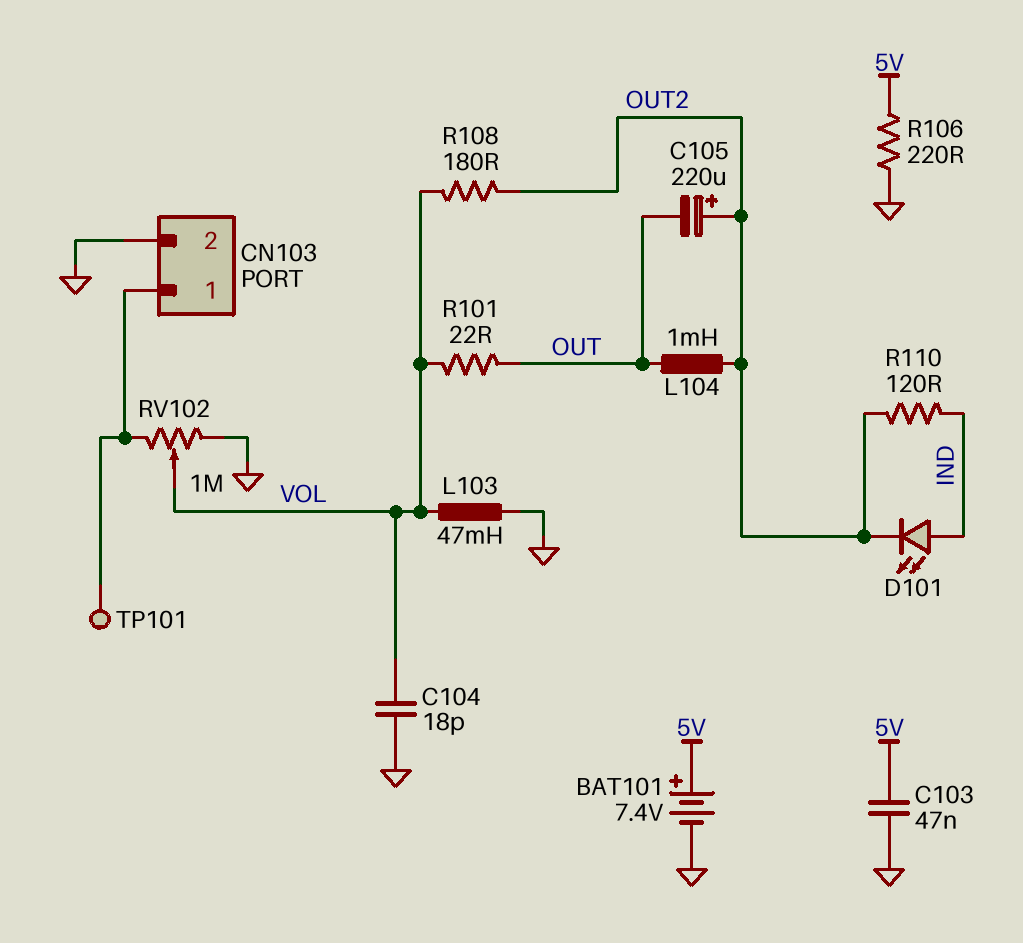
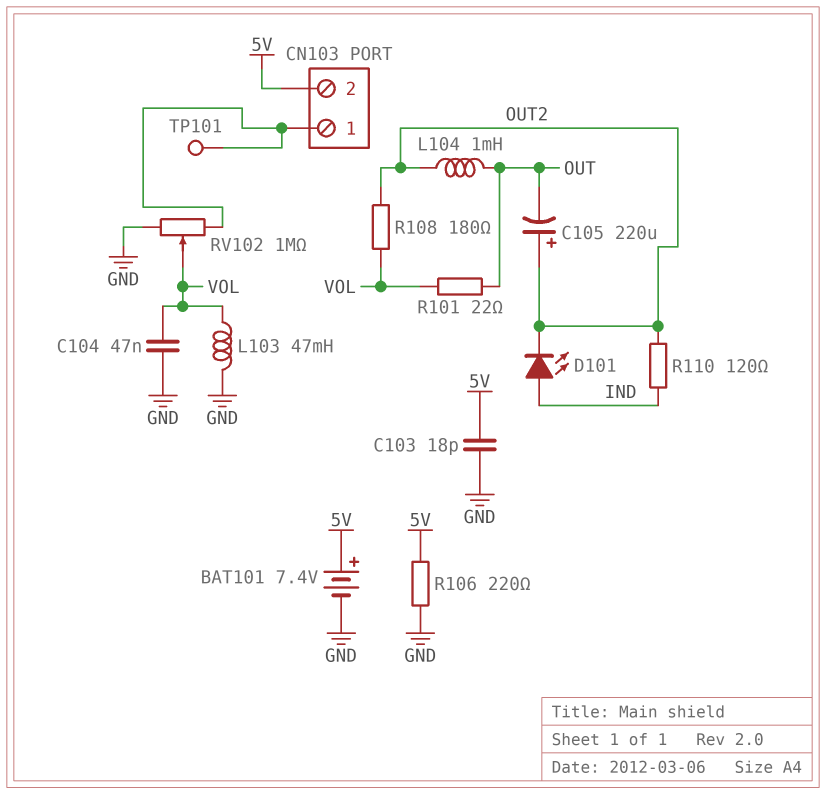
C103: 47nF (5V, GND) -> 18pF (5V, GND)
C104: 18pF (GND, VOL) -> 47nF (GND, VOL)
CN103 pin 2: GND -> 5V

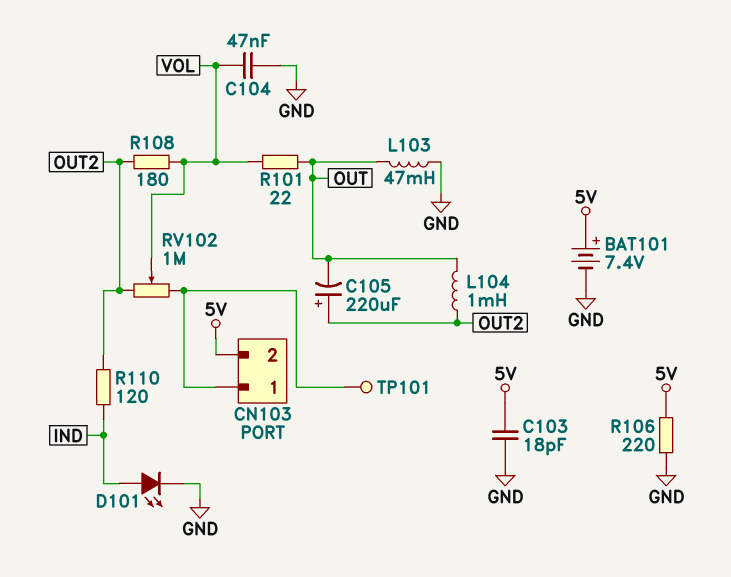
D101: LED (A IND, K OUT2) -> LED (A IND, K GND)
L103: 47mH (GND, VOL) -> 47mH (GND, OUT)
RV102: 1M (CN103/1, GND, wiper VOL) -> 1M (CN103/1, OUT2, wiper VOL)

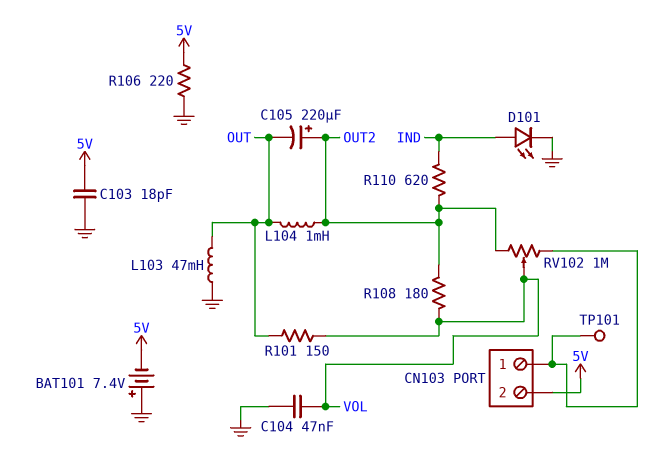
BAT101: 7.4V (plus 5V, minus GND) -> 7.4V (plus GND, minus 5V)
R101: 22 (OUT, VOL) -> 150 (OUT, VOL)
R110: 120 (IND, OUT2) -> 620 (IND, OUT2)

